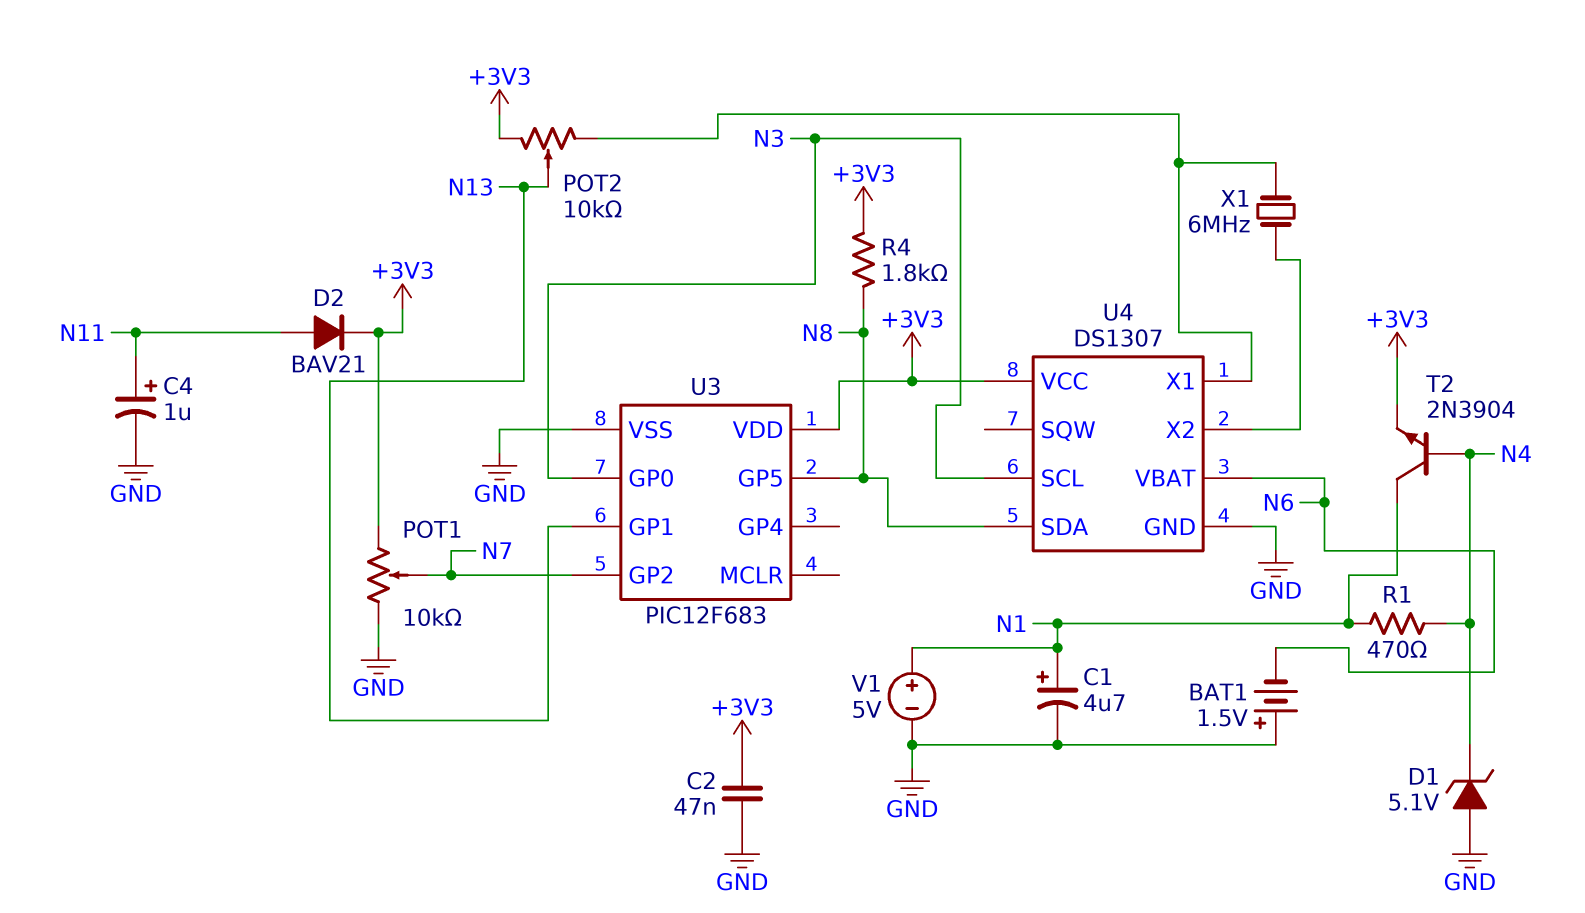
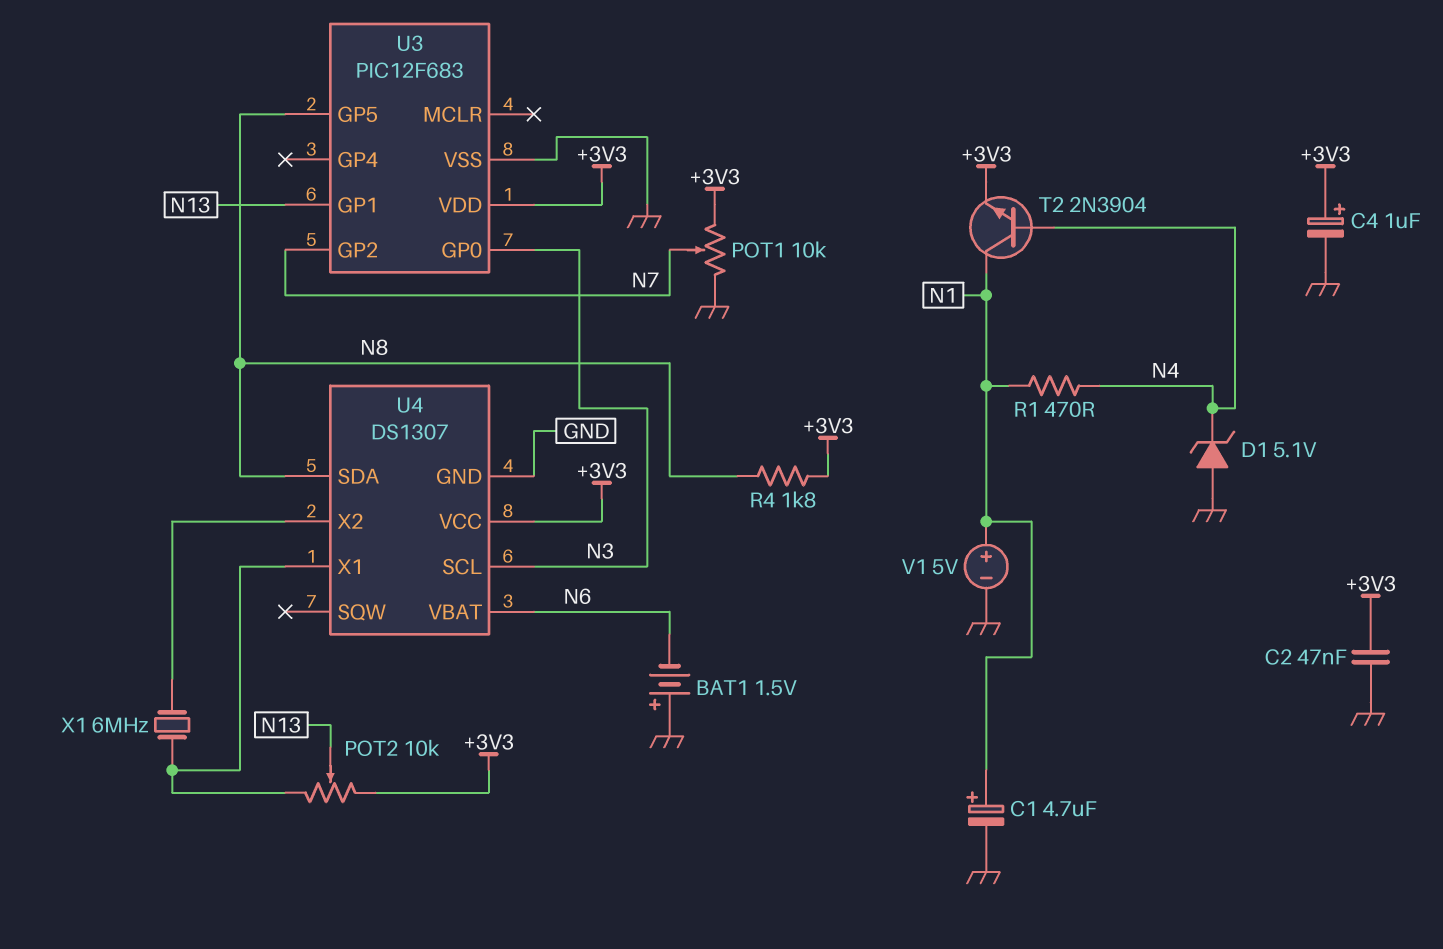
C4: 1uF (plus N11, minus GND) -> 1uF (plus +3V3, minus GND)
D2: diode BAV21 (A N11, K +3V3) -> none

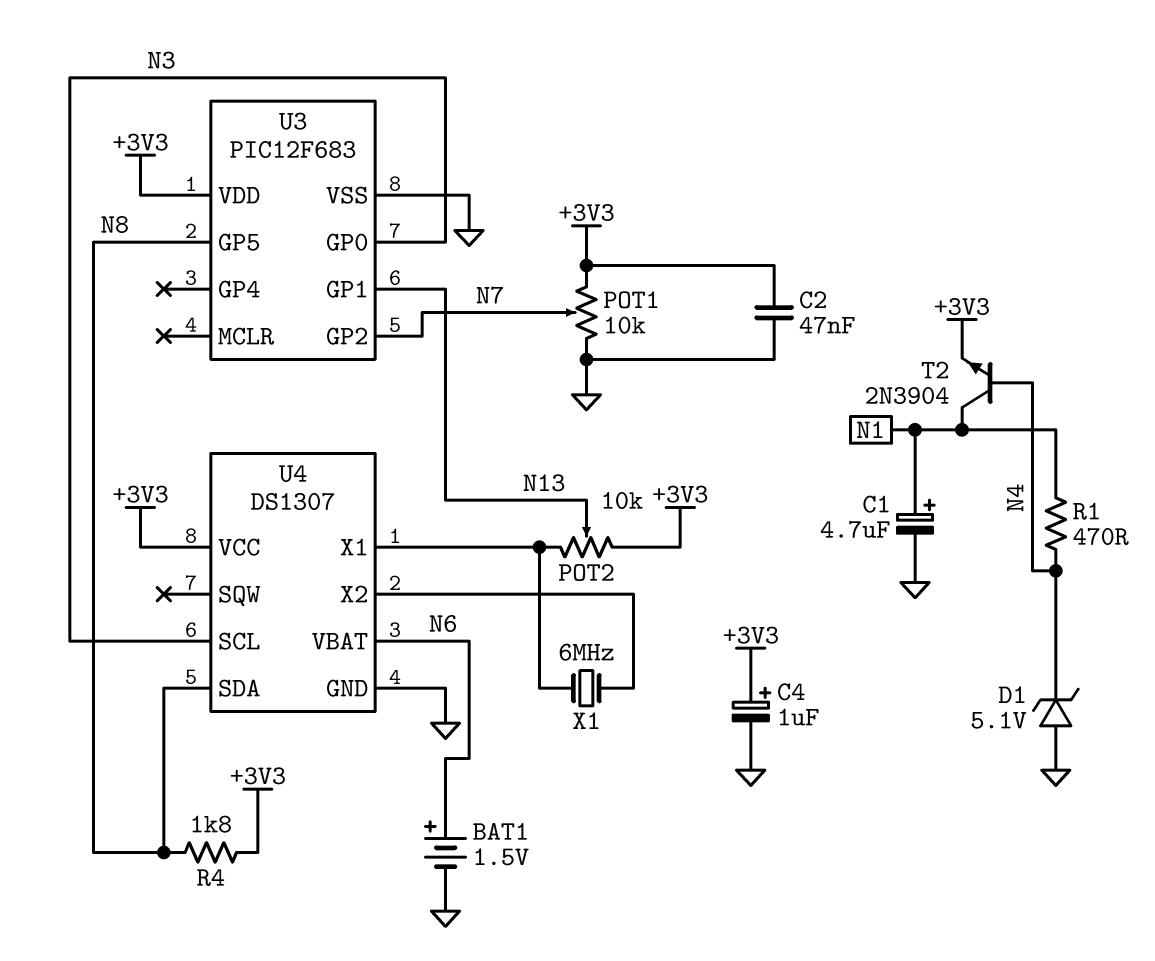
BAT1: 1.5V (plus GND, minus N6) -> 1.5V (plus N6, minus GND)
V1: 5V (plus N1, minus GND) -> none

